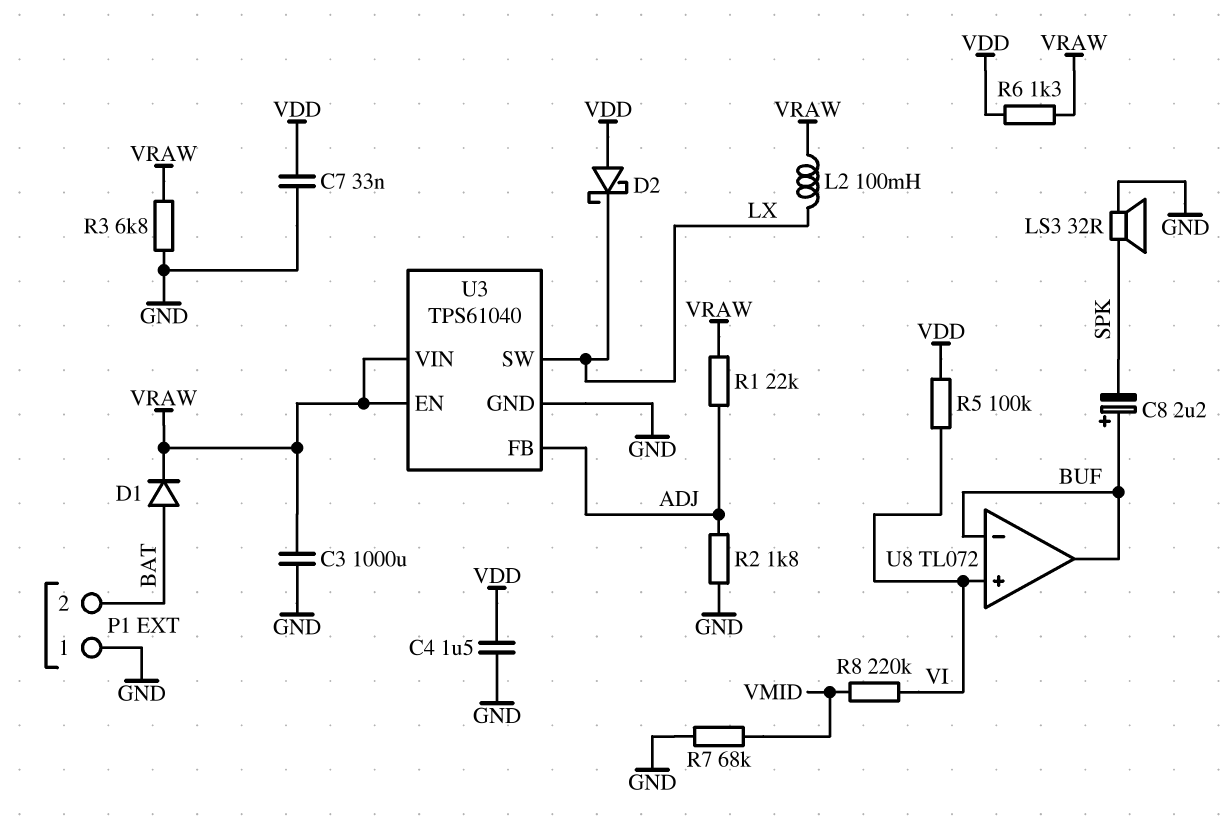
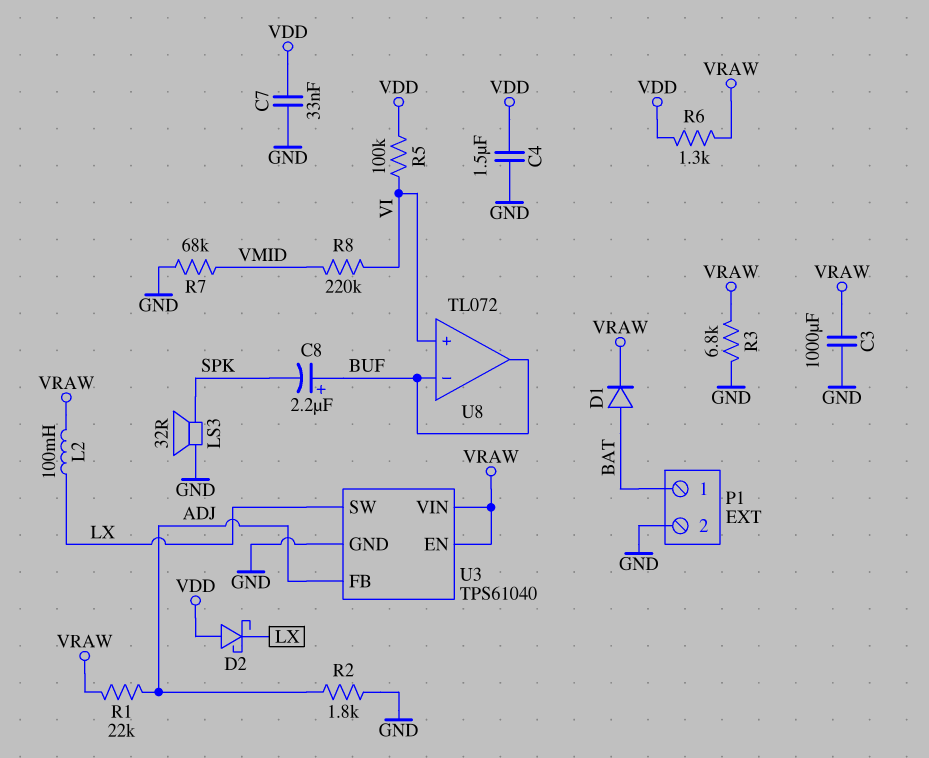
P1 pin 1: GND -> BAT
P1 pin 2: BAT -> GND

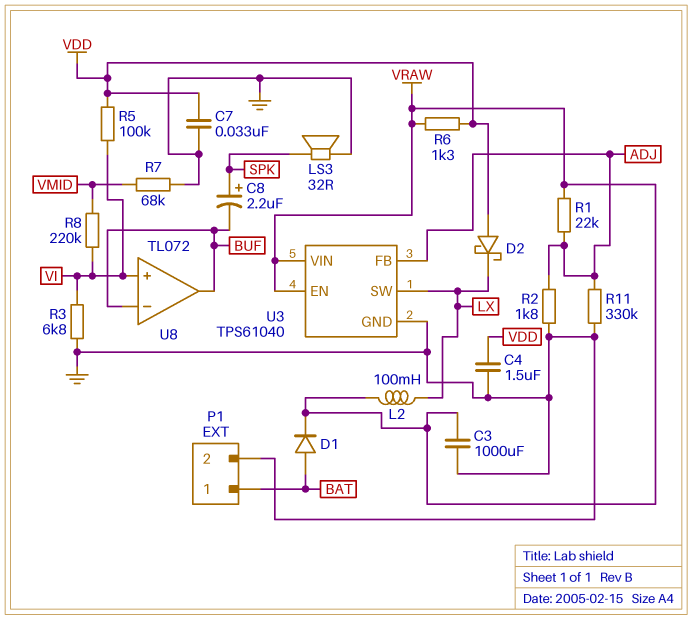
C8: 2.2uF (plus BUF, minus SPK) -> 2.2uF (plus SPK, minus BUF)
R3: 6.8k (GND, VRAW) -> 6.8k (GND, VI)
R11: none -> 330k (ADJ, GND)

